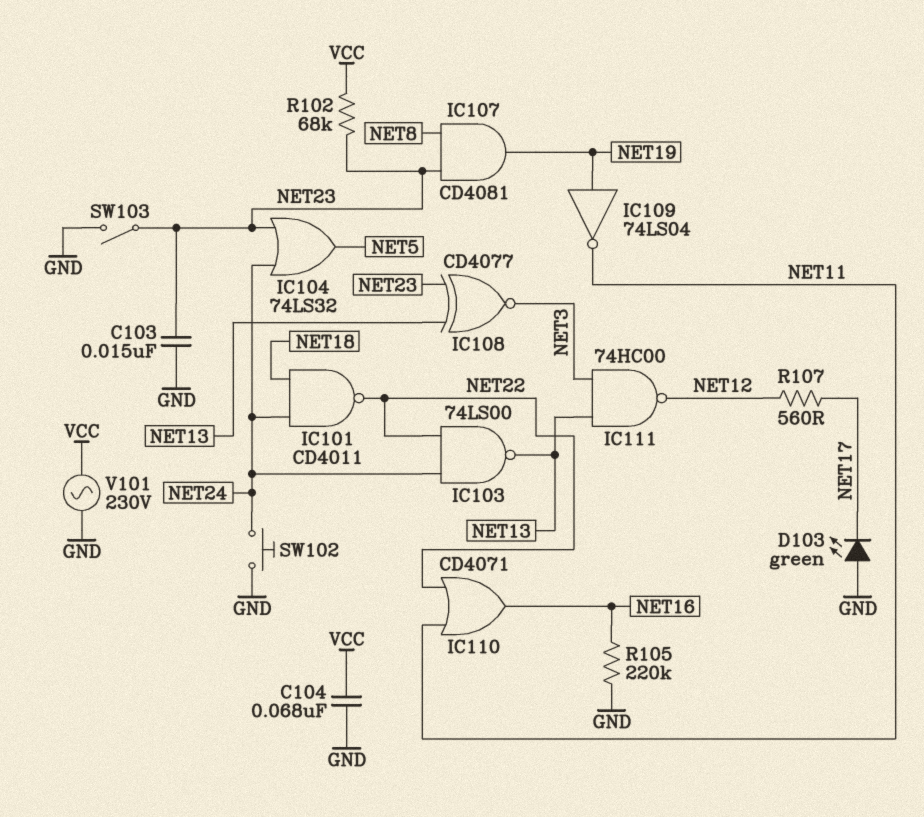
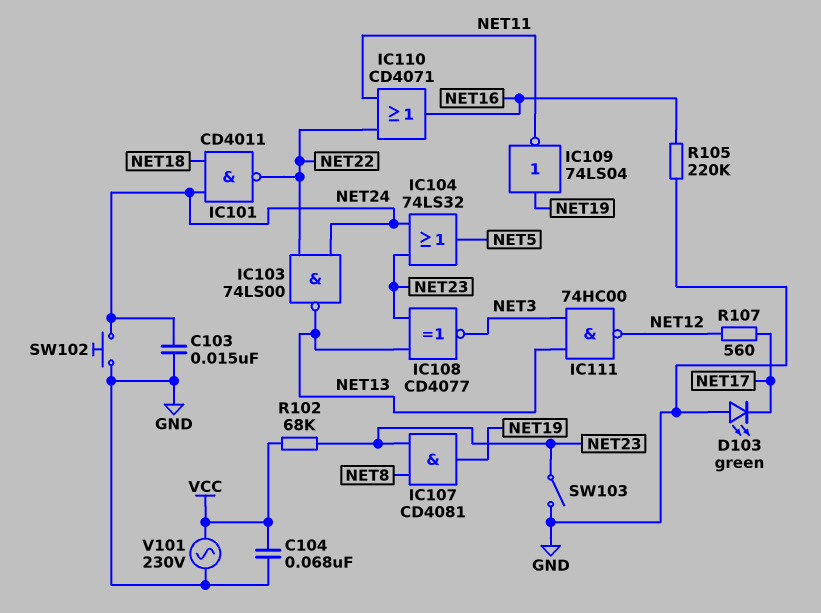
C103: 15nF (GND, NET23) -> 15nF (GND, NET24)

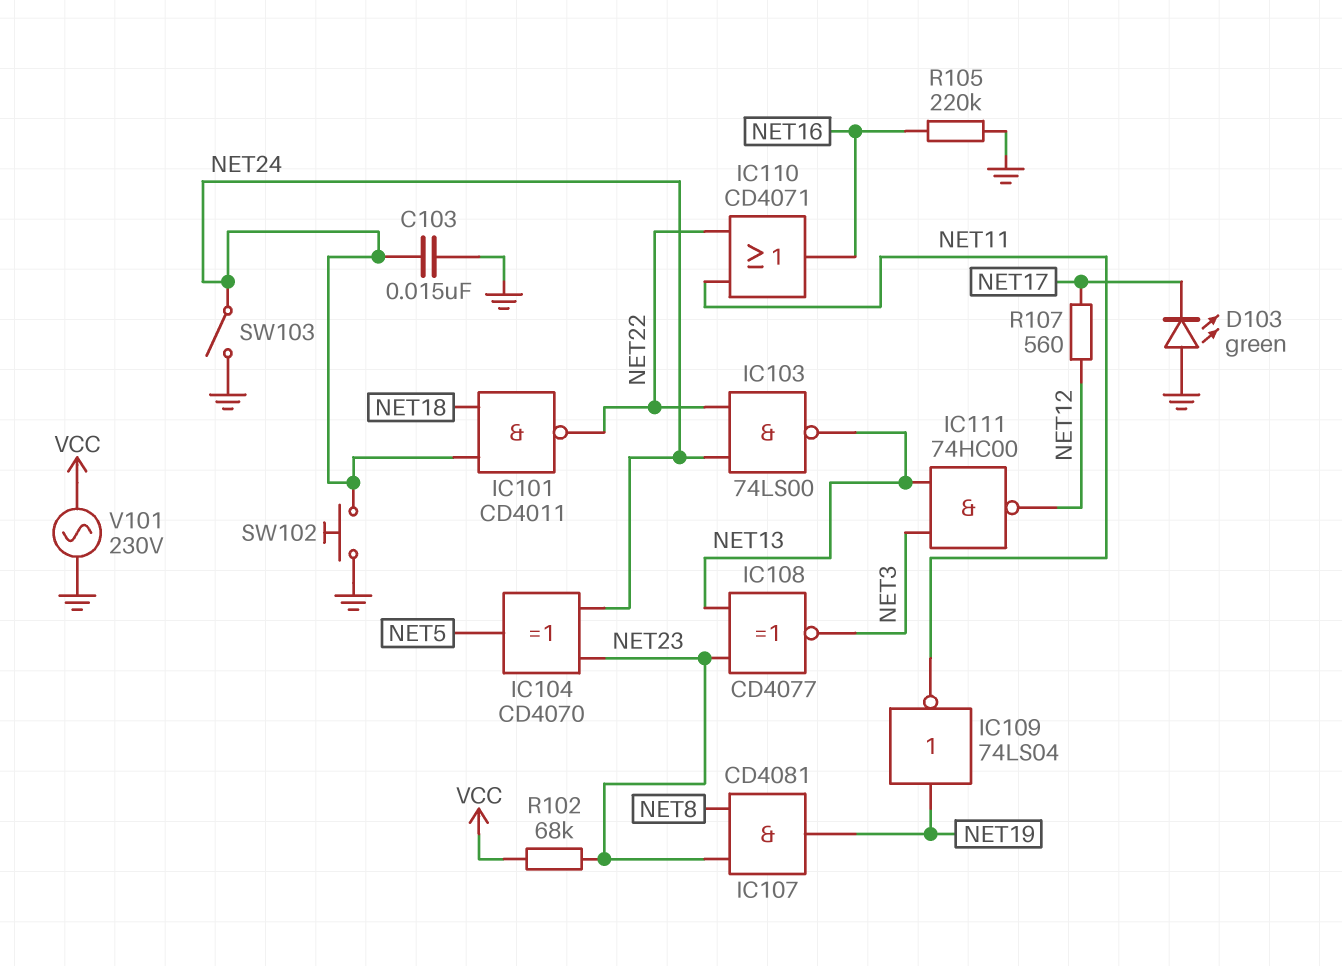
C104: 68nF (GND, VCC) -> none
IC104: OR 74LS32 (in NET23, in NET24, out NET5) -> XOR CD4070 (in NET23, in NET24, out NET5)
SW103: switch (GND, NET23) -> switch (GND, NET24)

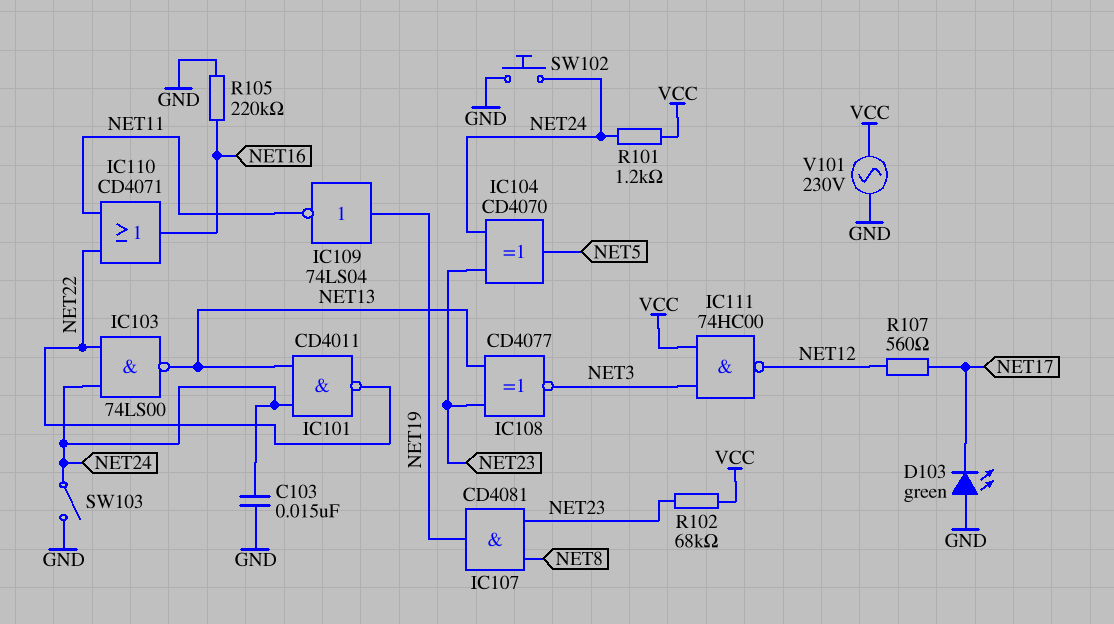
IC101: NAND CD4011 (in NET18, in NET24, out NET22) -> NAND CD4011 (in NET13, in NET24, out NET22)
IC111: NAND 74HC00 (in NET3, in NET13, out NET12) -> NAND 74HC00 (in NET3, in VCC, out NET12)
R101: none -> 1.2k (NET24, VCC)

